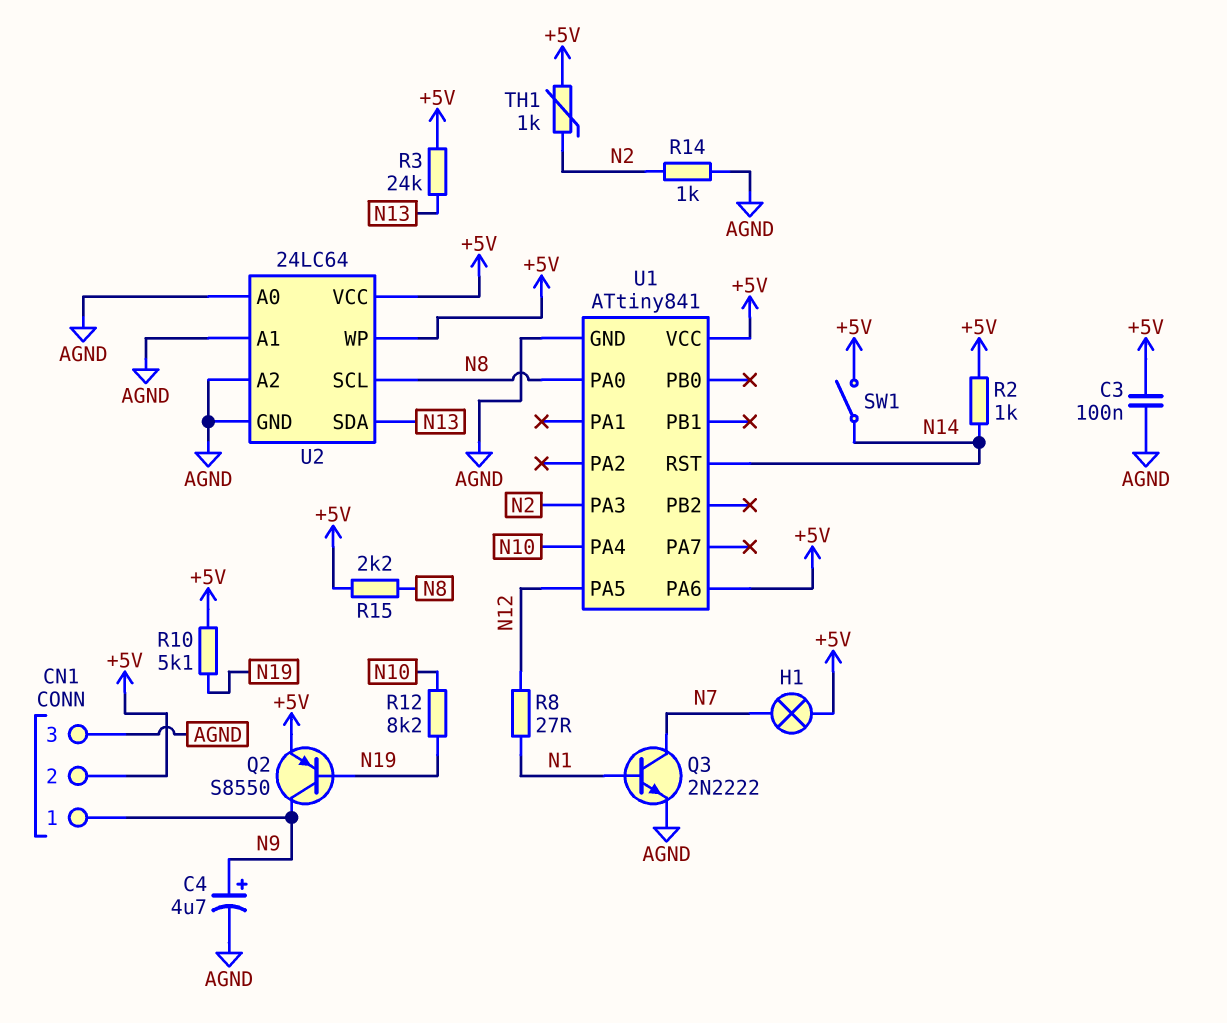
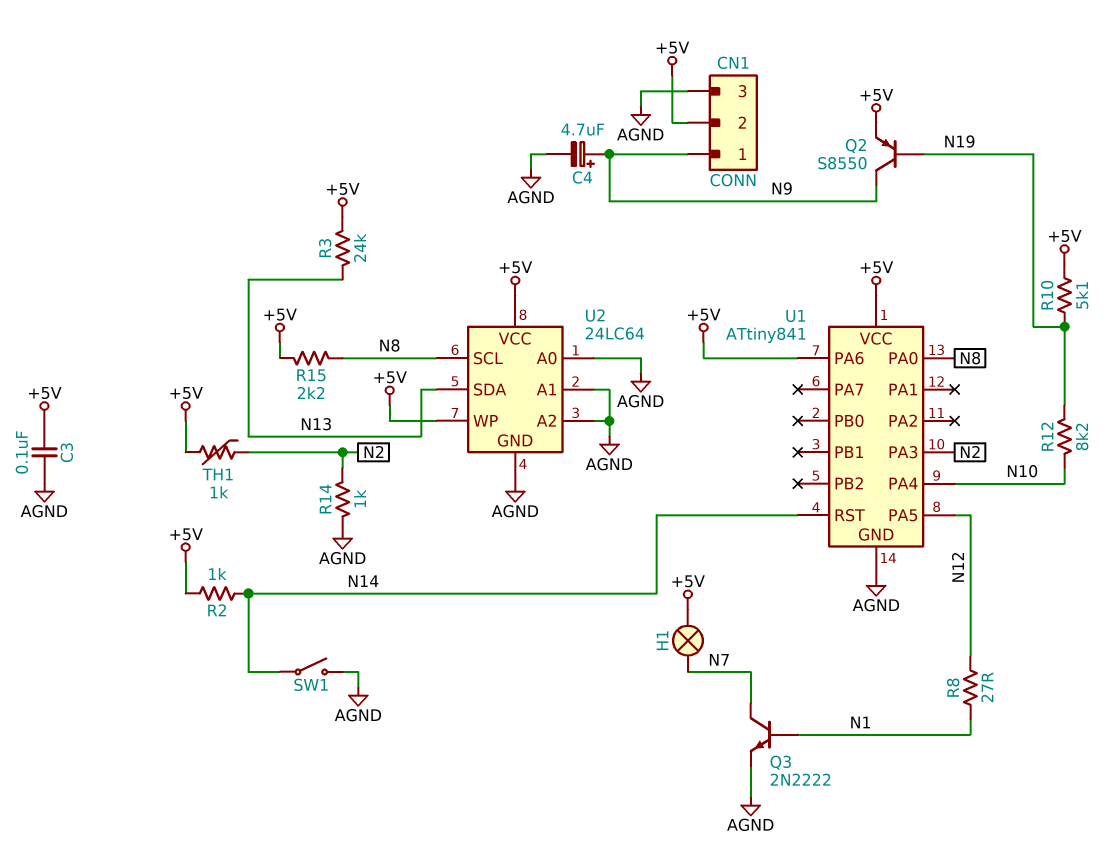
SW1: switch (+5V, N14) -> switch (AGND, N14)

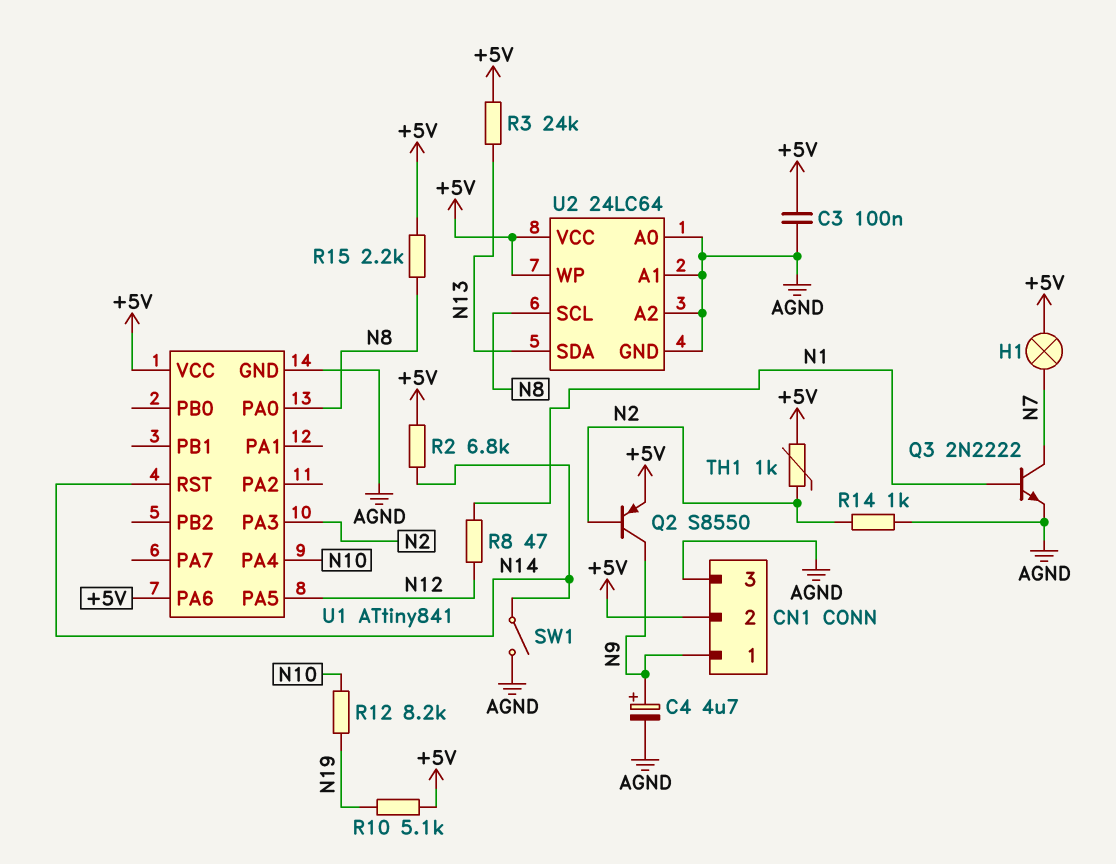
Q2: PNP S8550 (B N19, C N9, E +5V) -> PNP S8550 (B N2, C N9, E +5V)
R2: 1k (+5V, N14) -> 6.8k (+5V, N14)
R8: 27 (N1, N12) -> 47 (N1, N12)

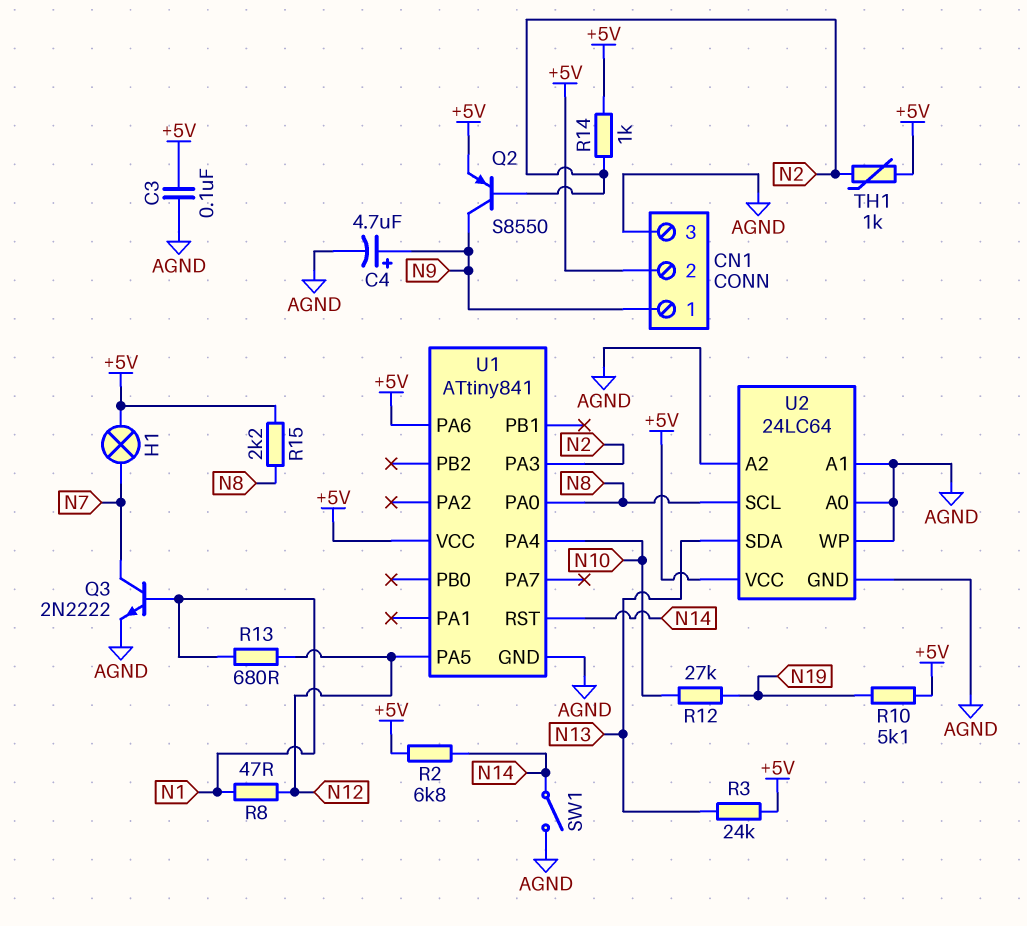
R12: 8.2k (N10, N19) -> 27k (N10, N19)
R13: none -> 680 (N1, N12)
R14: 1k (AGND, N2) -> 1k (+5V, N2)
U2 pin WP: +5V -> AGND

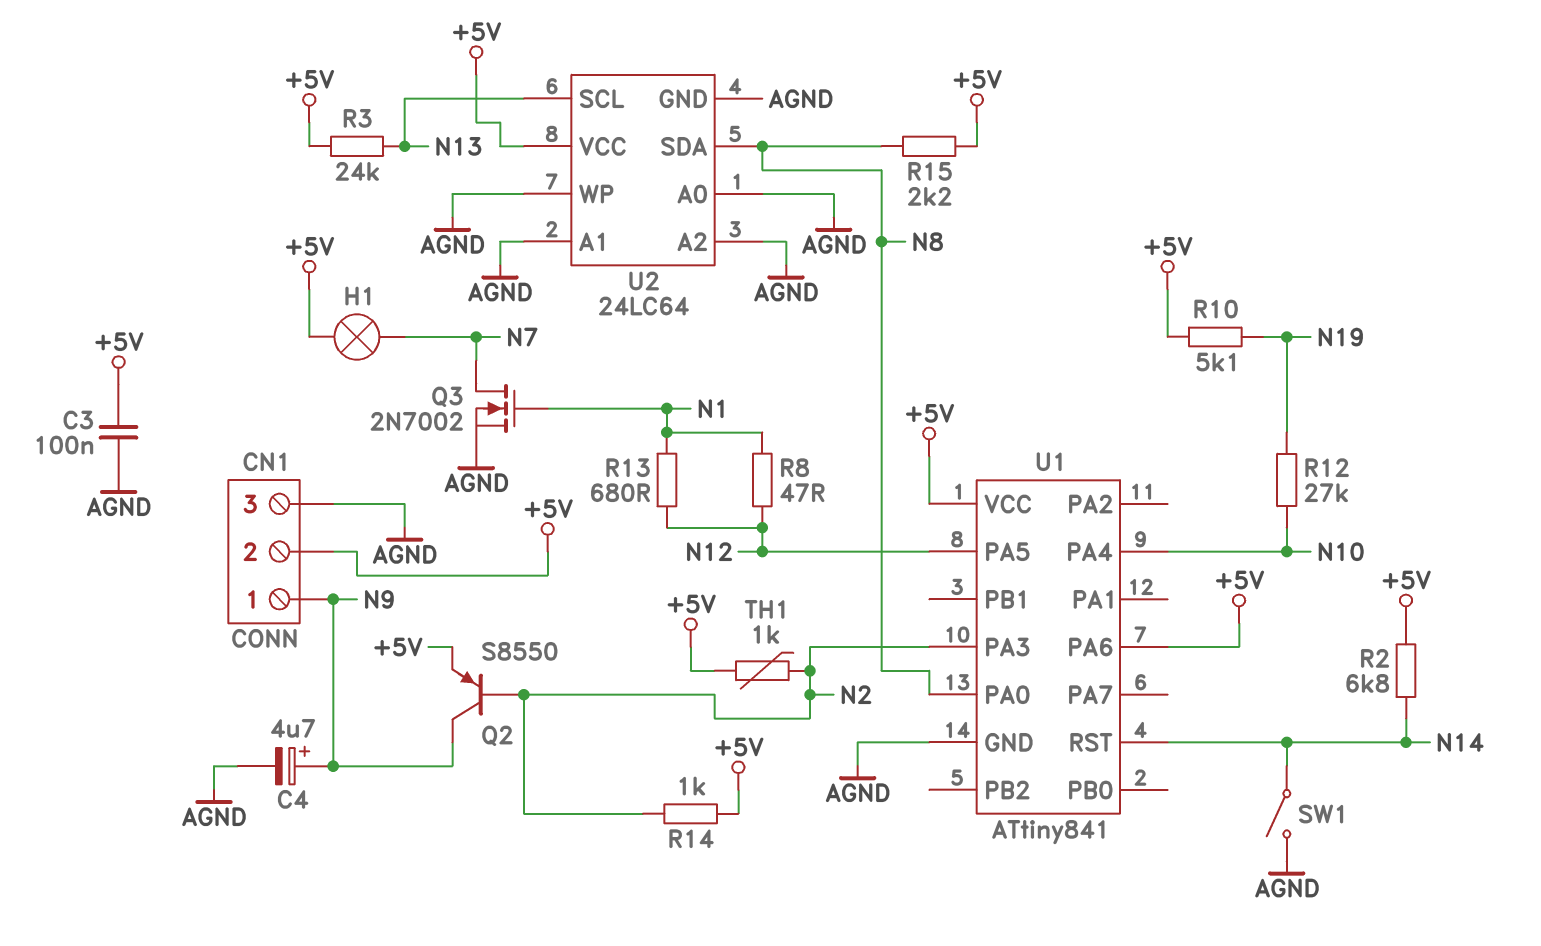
Q3: NPN 2N2222 (B N1, C N7, E AGND) -> NMOS 2N7002 (G N1, D N7, S AGND)
U2 pin SCL: N8 -> N13
U2 pin SDA: N13 -> N8

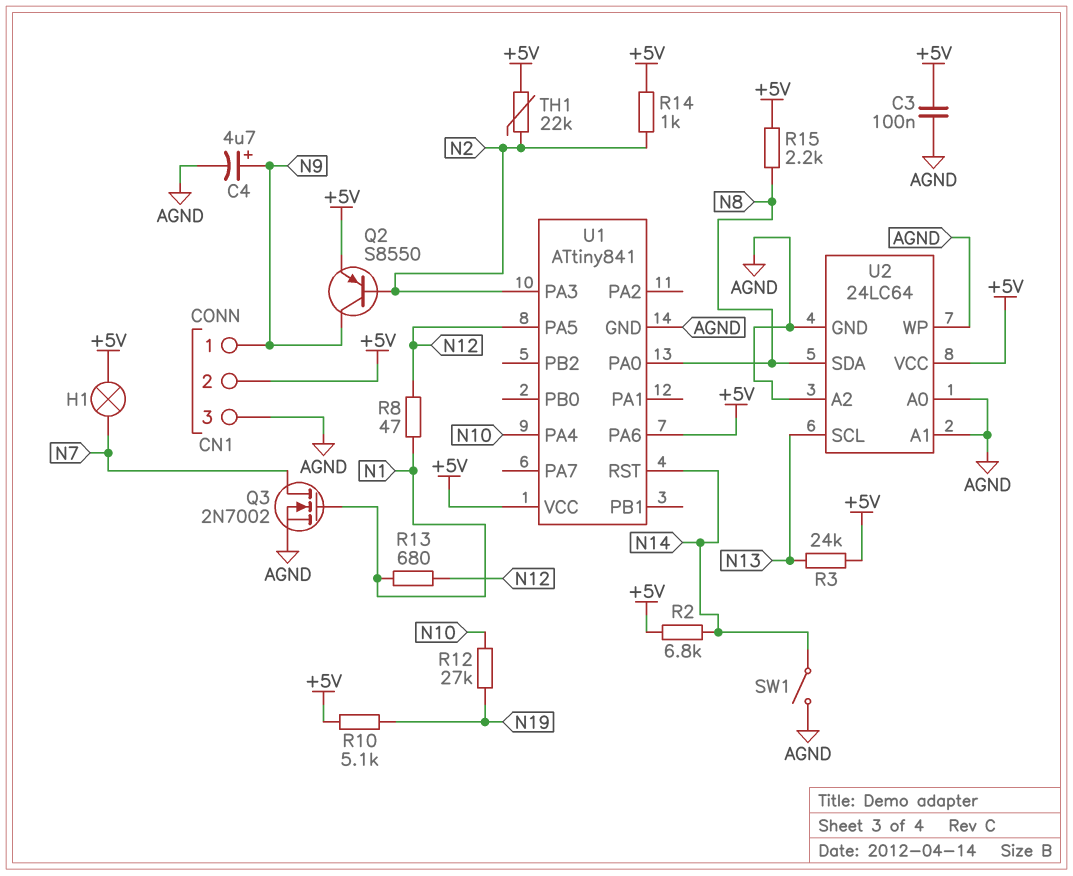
TH1: 1k (+5V, N2) -> 22k (+5V, N2)

